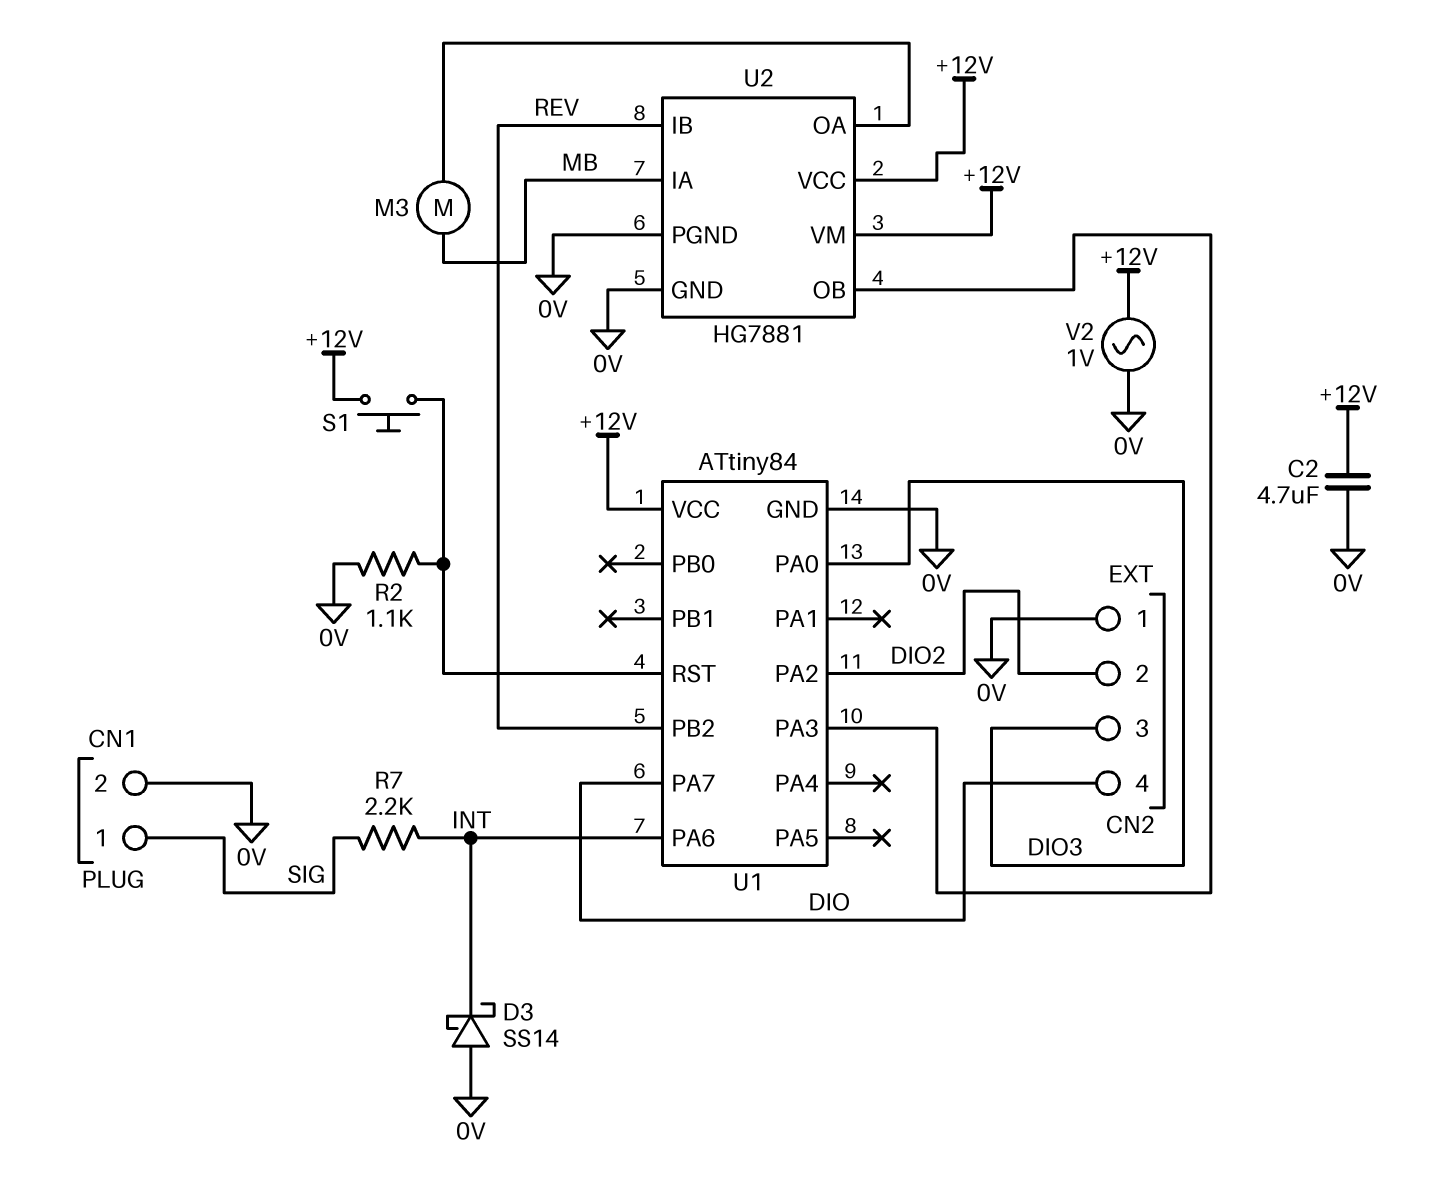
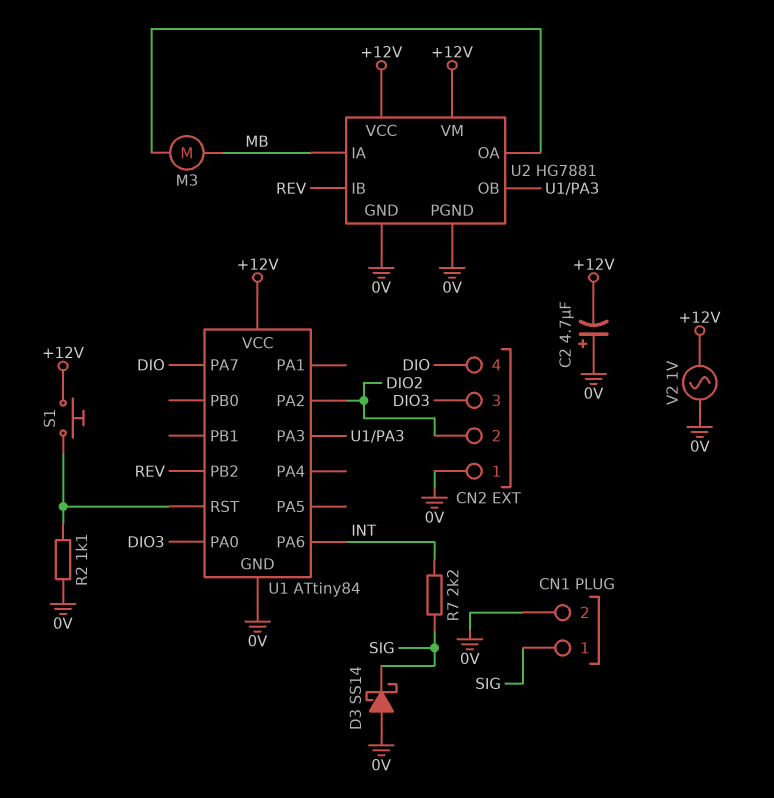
C2: 4.7uF (+12V, 0V) -> 4.7uF (plus 0V, minus +12V)
D3: schottky SS14 (A 0V, K INT) -> schottky SS14 (A 0V, K SIG)

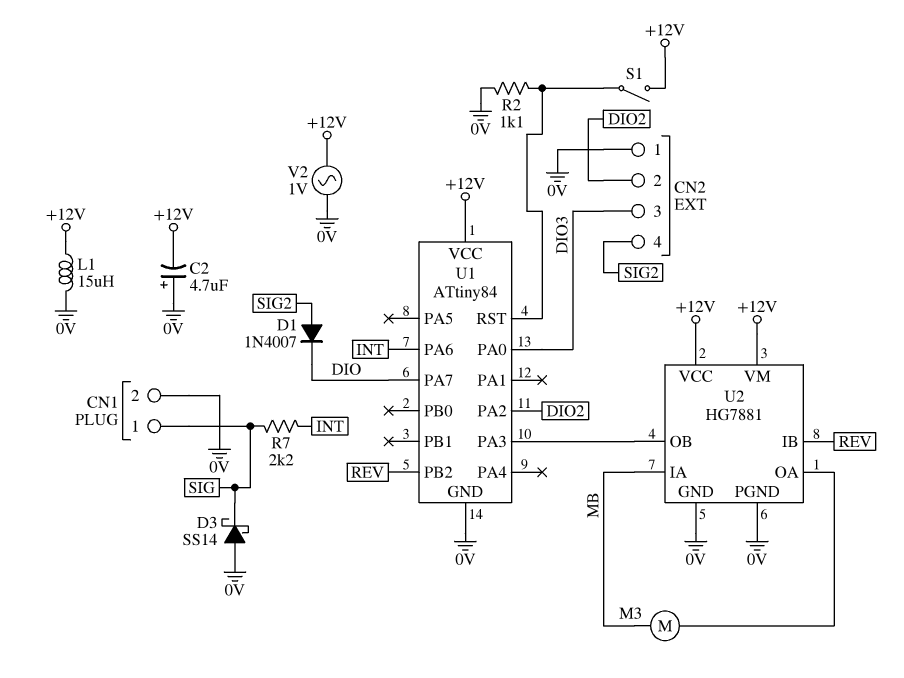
CN2 pin 4: DIO -> SIG2
D1: none -> diode 1N4007 (A SIG2, K DIO)
L1: none -> 15uH (+12V, 0V)
S1: button (+12V, U1/RST) -> switch (+12V, U1/RST)

